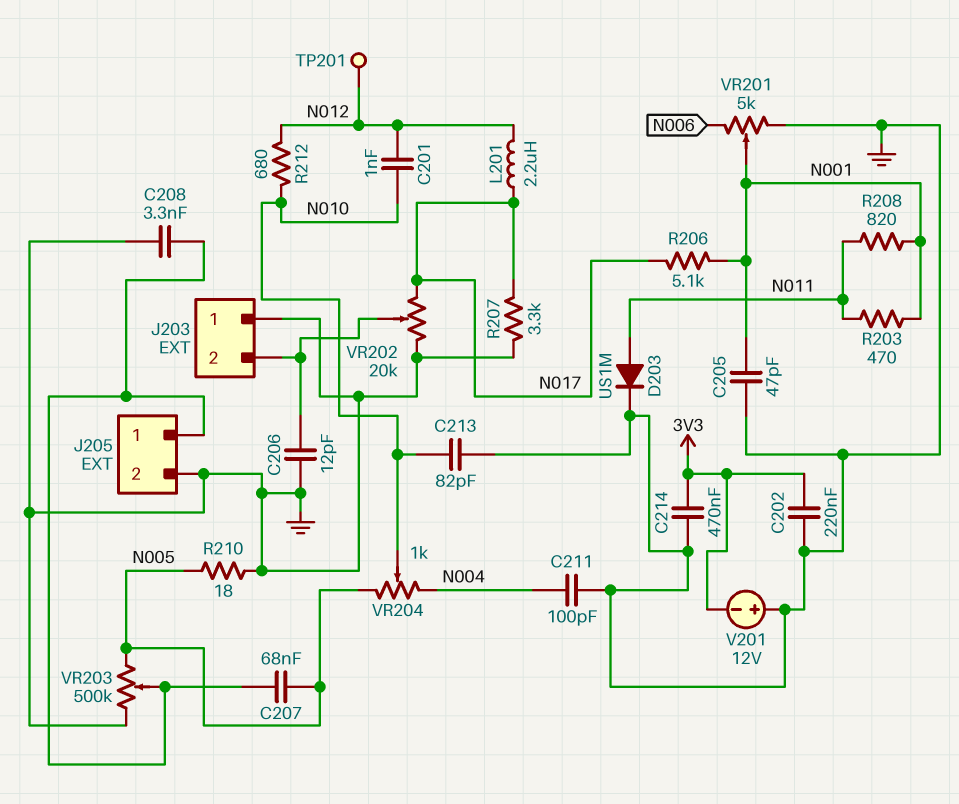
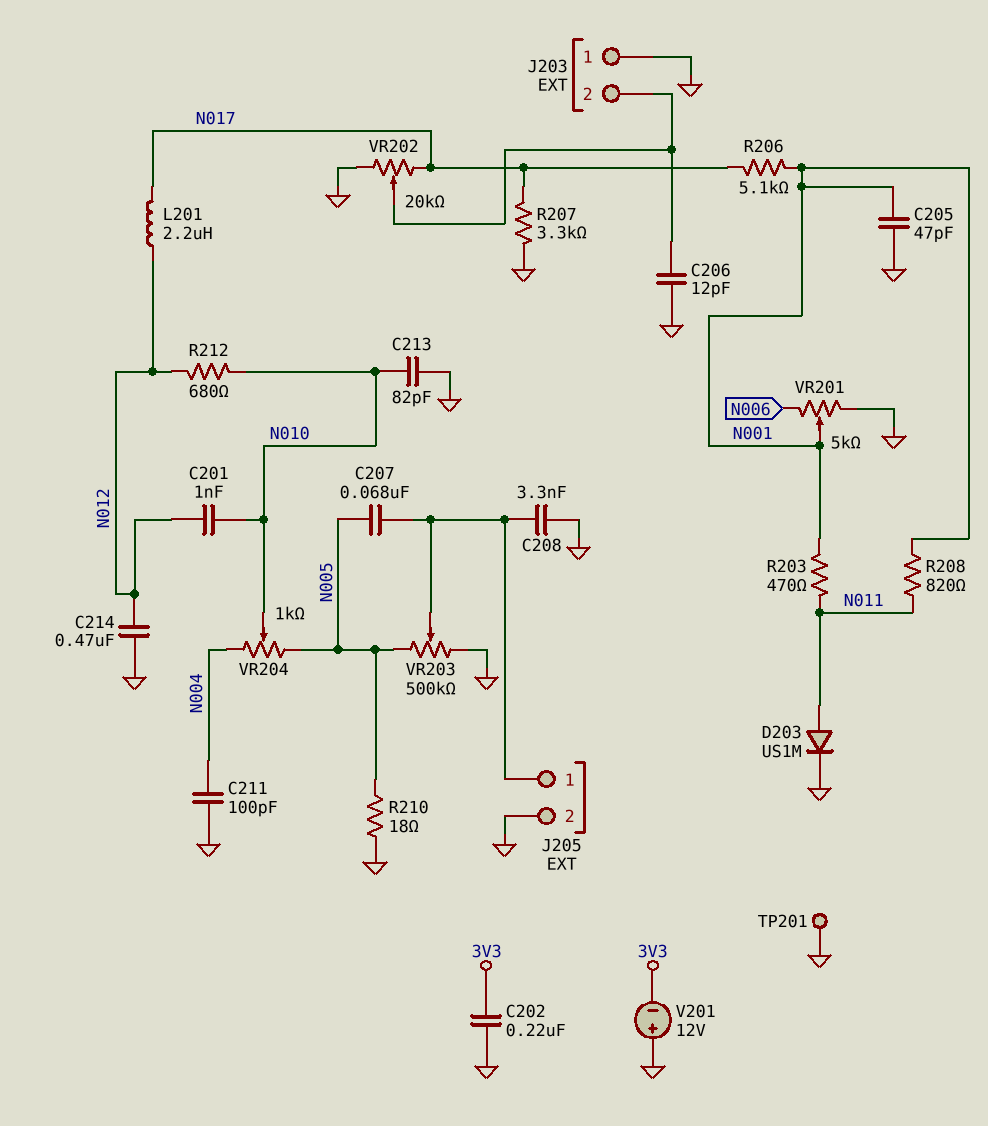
C214: 470nF (3V3, GND) -> 470nF (GND, N012)
TP201: test point (N012) -> test point (GND)

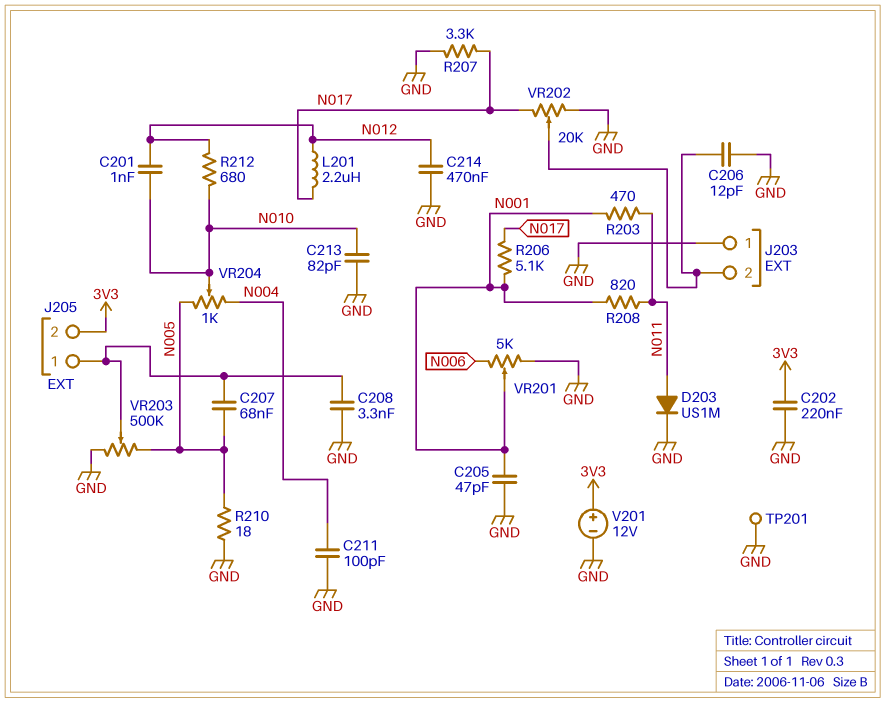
J205 pin 2: GND -> 3V3
V201: 12V (plus GND, minus 3V3) -> 12V (plus 3V3, minus GND)

